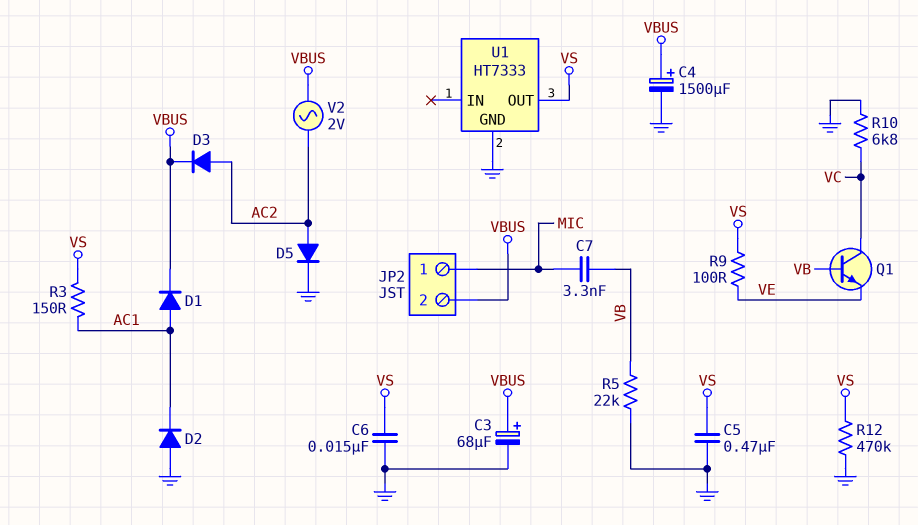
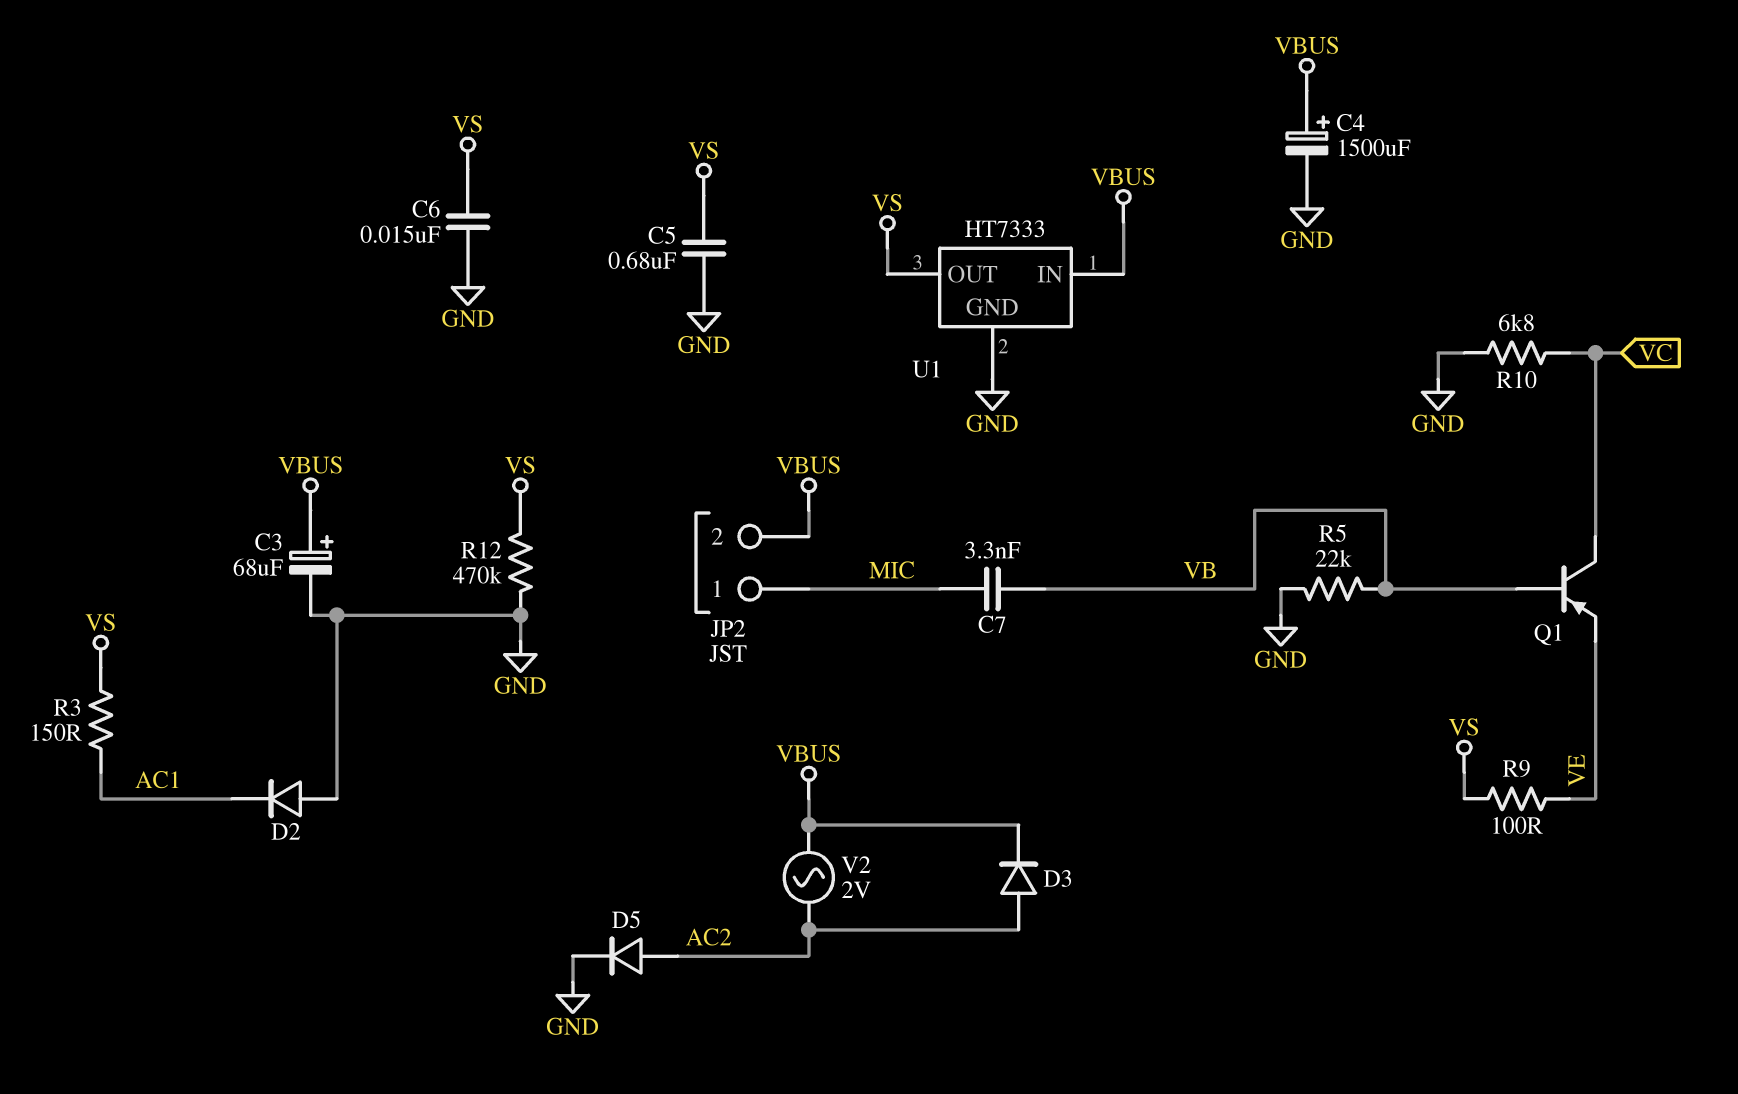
C5: 470nF (GND, VS) -> 680nF (GND, VS)
D1: diode (A AC1, K VBUS) -> none
Q1: NPN (B VB, C VC, E VE) -> PNP (B VB, C VC, E VE)
U1 pin IN: none -> VBUS

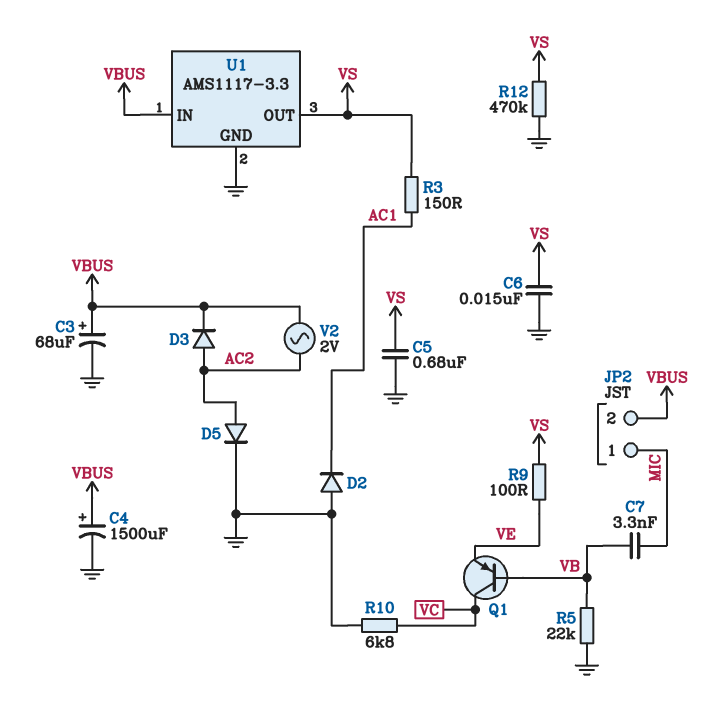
U1: HT7333 -> AMS1117-3.3

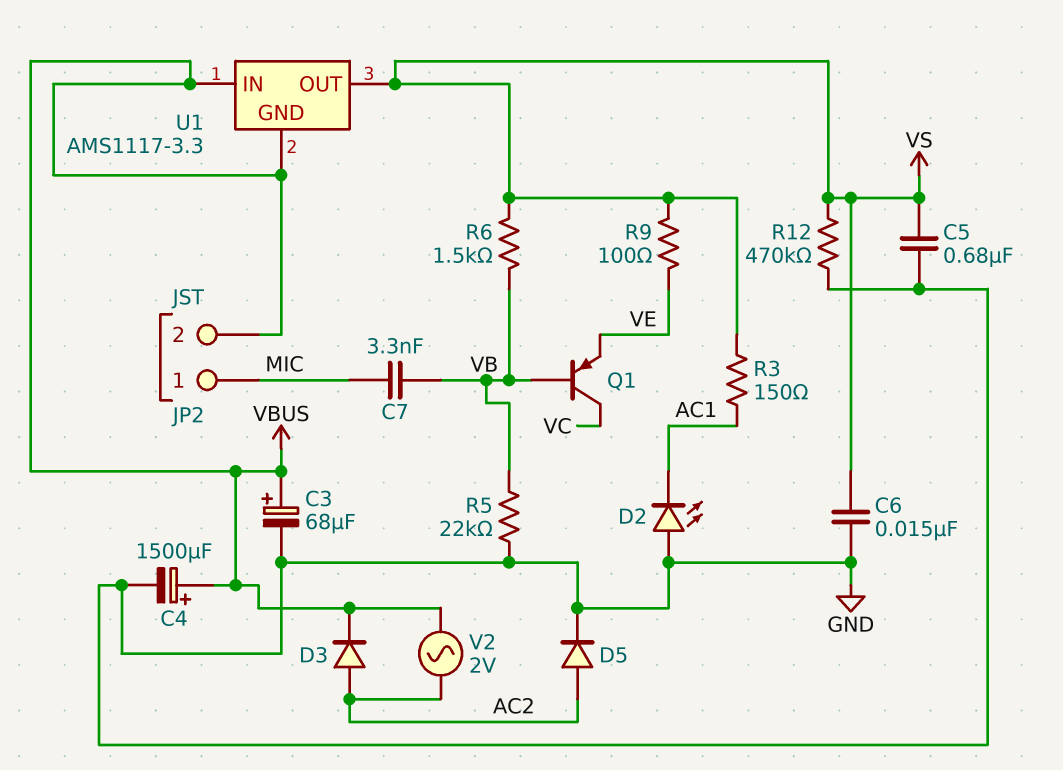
D2: diode (A GND, K AC1) -> LED (A GND, K AC1)
R6: none -> 1.5k (VB, VS)
R10: 6.8k (GND, VC) -> none
U1 pin GND: GND -> VBUS

